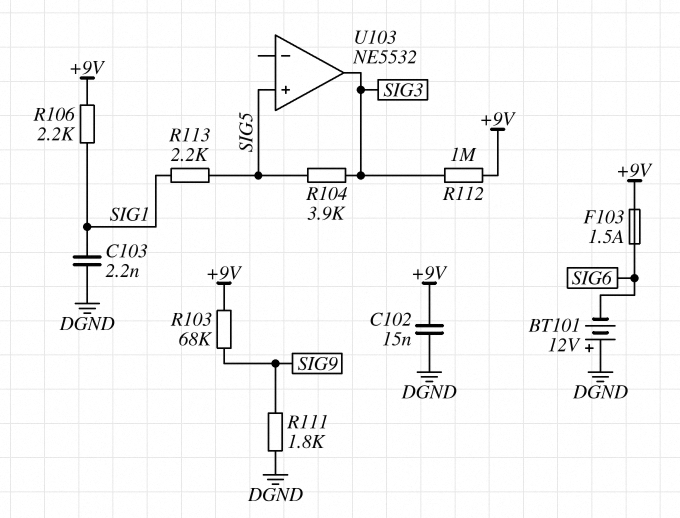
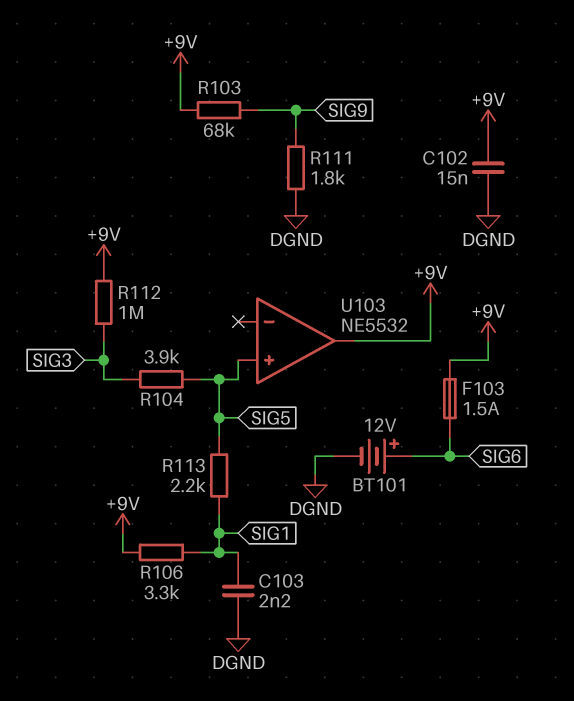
BT101: 12V (plus DGND, minus SIG6) -> 12V (plus SIG6, minus DGND)
R106: 2.2k (+9V, SIG1) -> 3.3k (+9V, SIG1)
U103 pin out: SIG3 -> +9V

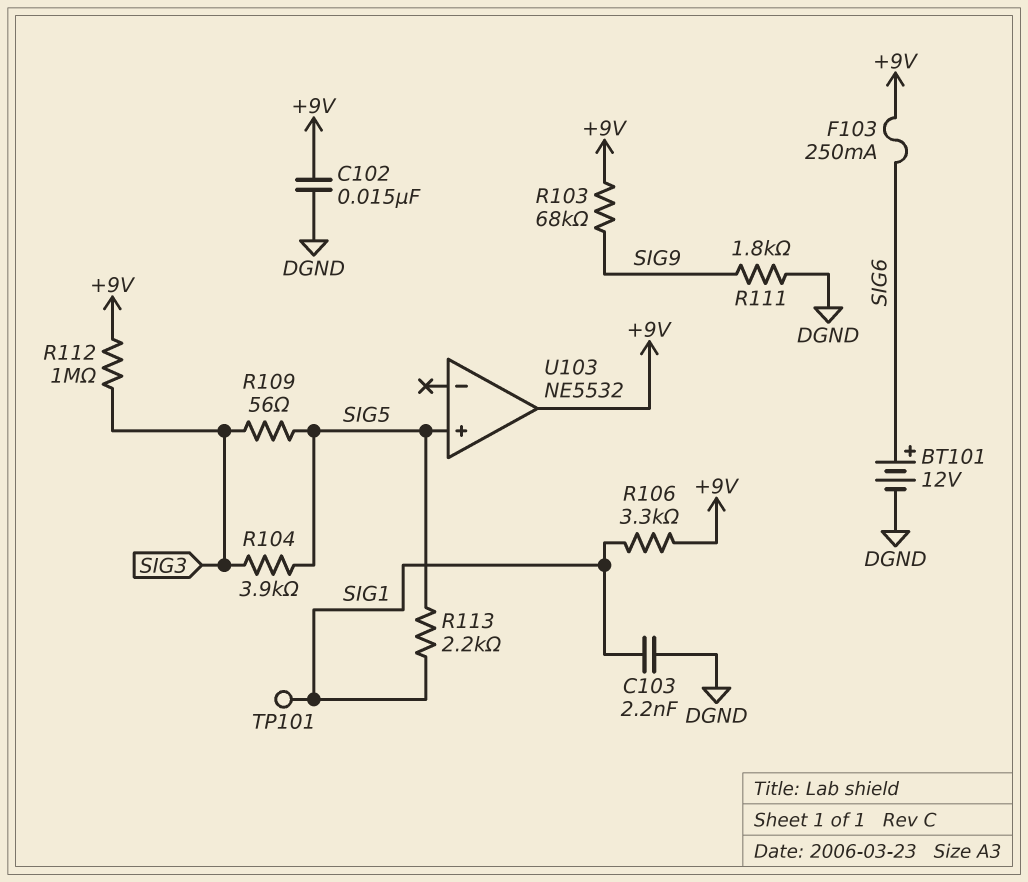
F103: 1.5A (+9V, SIG6) -> 250mA (+9V, SIG6)
R109: none -> 56 (SIG3, SIG5)
TP101: none -> test point (SIG1)

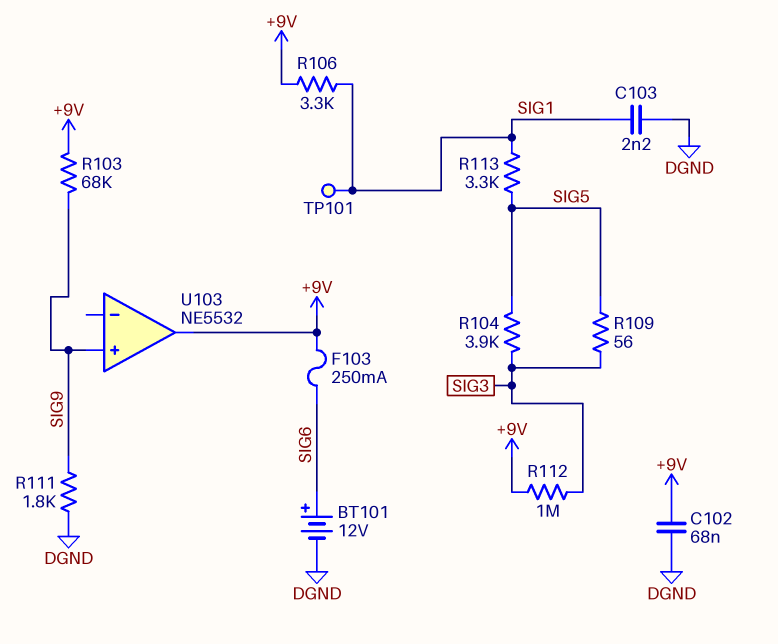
C102: 15nF (+9V, DGND) -> 68nF (+9V, DGND)
R113: 2.2k (SIG1, SIG5) -> 3.3k (SIG1, SIG5)
U103 pin in+: SIG5 -> SIG9

